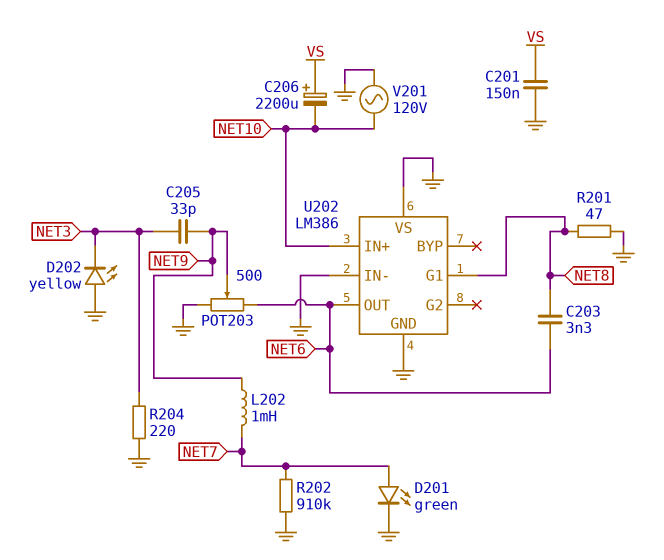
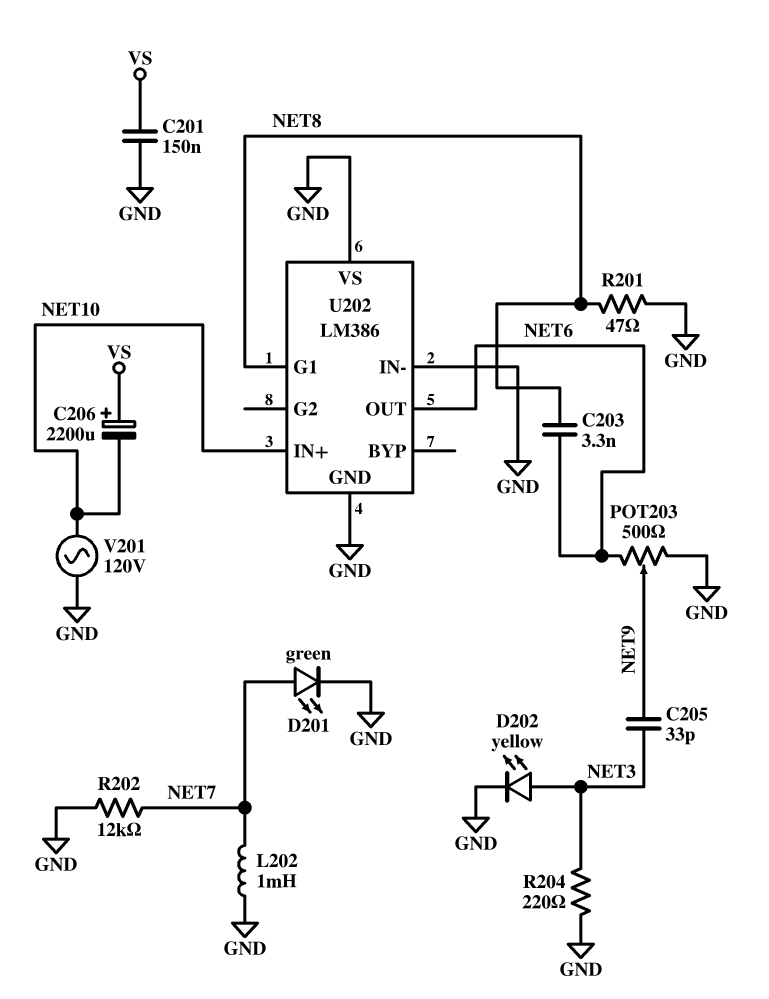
D202: LED yellow (A GND, K NET3) -> LED yellow (A NET3, K GND)
L202: 1mH (NET7, NET9) -> 1mH (GND, NET7)
R202: 910k (GND, NET7) -> 12k (GND, NET7)

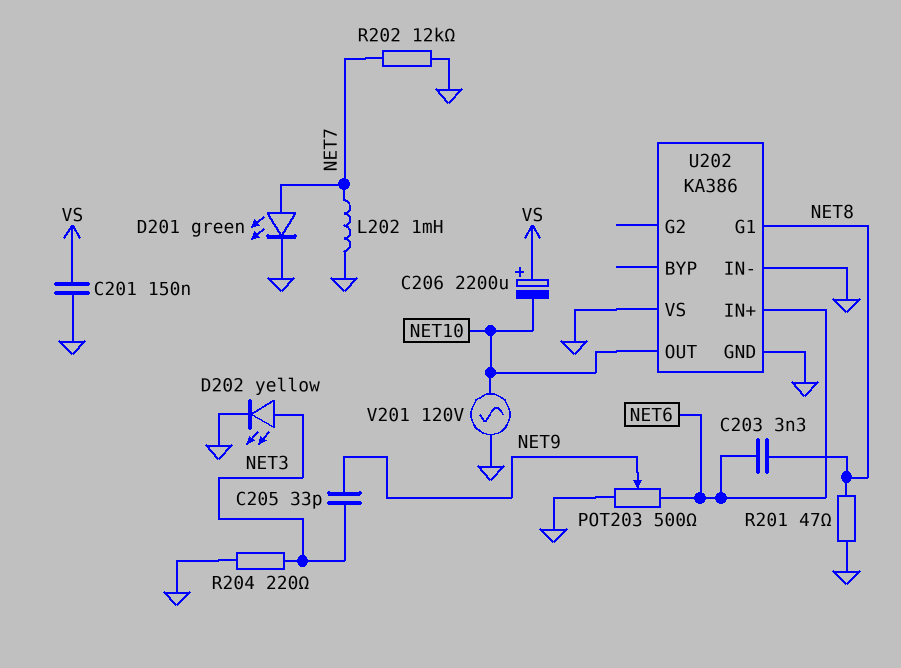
U202: LM386 -> KA386
U202 pin IN+: NET10 -> NET6
U202 pin OUT: NET6 -> NET10

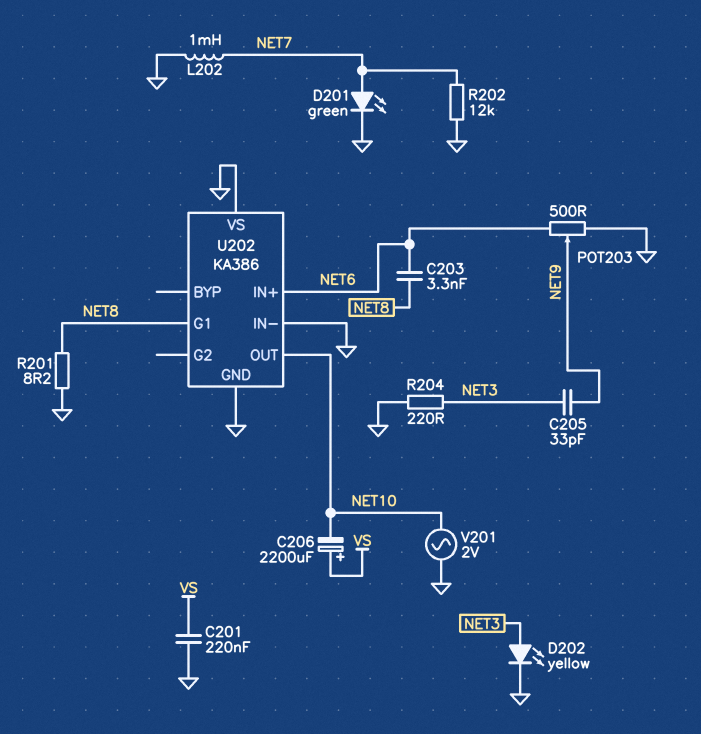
C201: 150nF (GND, VS) -> 220nF (GND, VS)
R201: 47 (GND, NET8) -> 8.2 (GND, NET8)
V201: AC 120V (GND, NET10) -> AC 2V (GND, NET10)

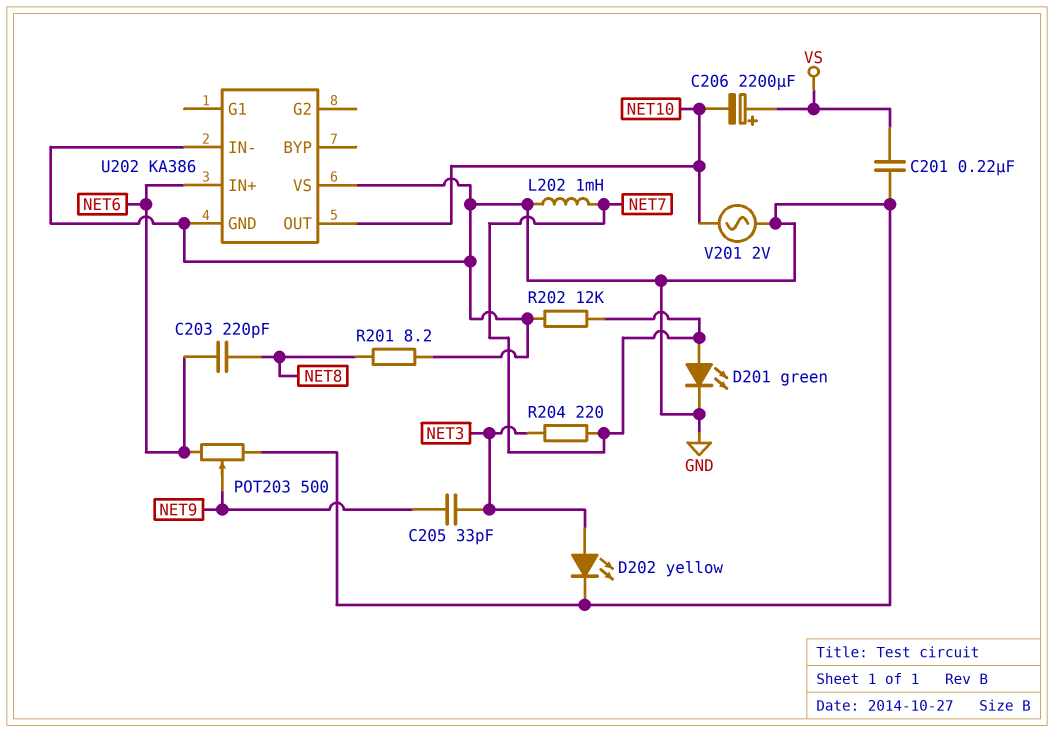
C203: 3.3nF (NET6, NET8) -> 220pF (NET6, NET8)
R204: 220 (GND, NET3) -> 220 (NET3, NET7)
U202 pin G1: NET8 -> none

